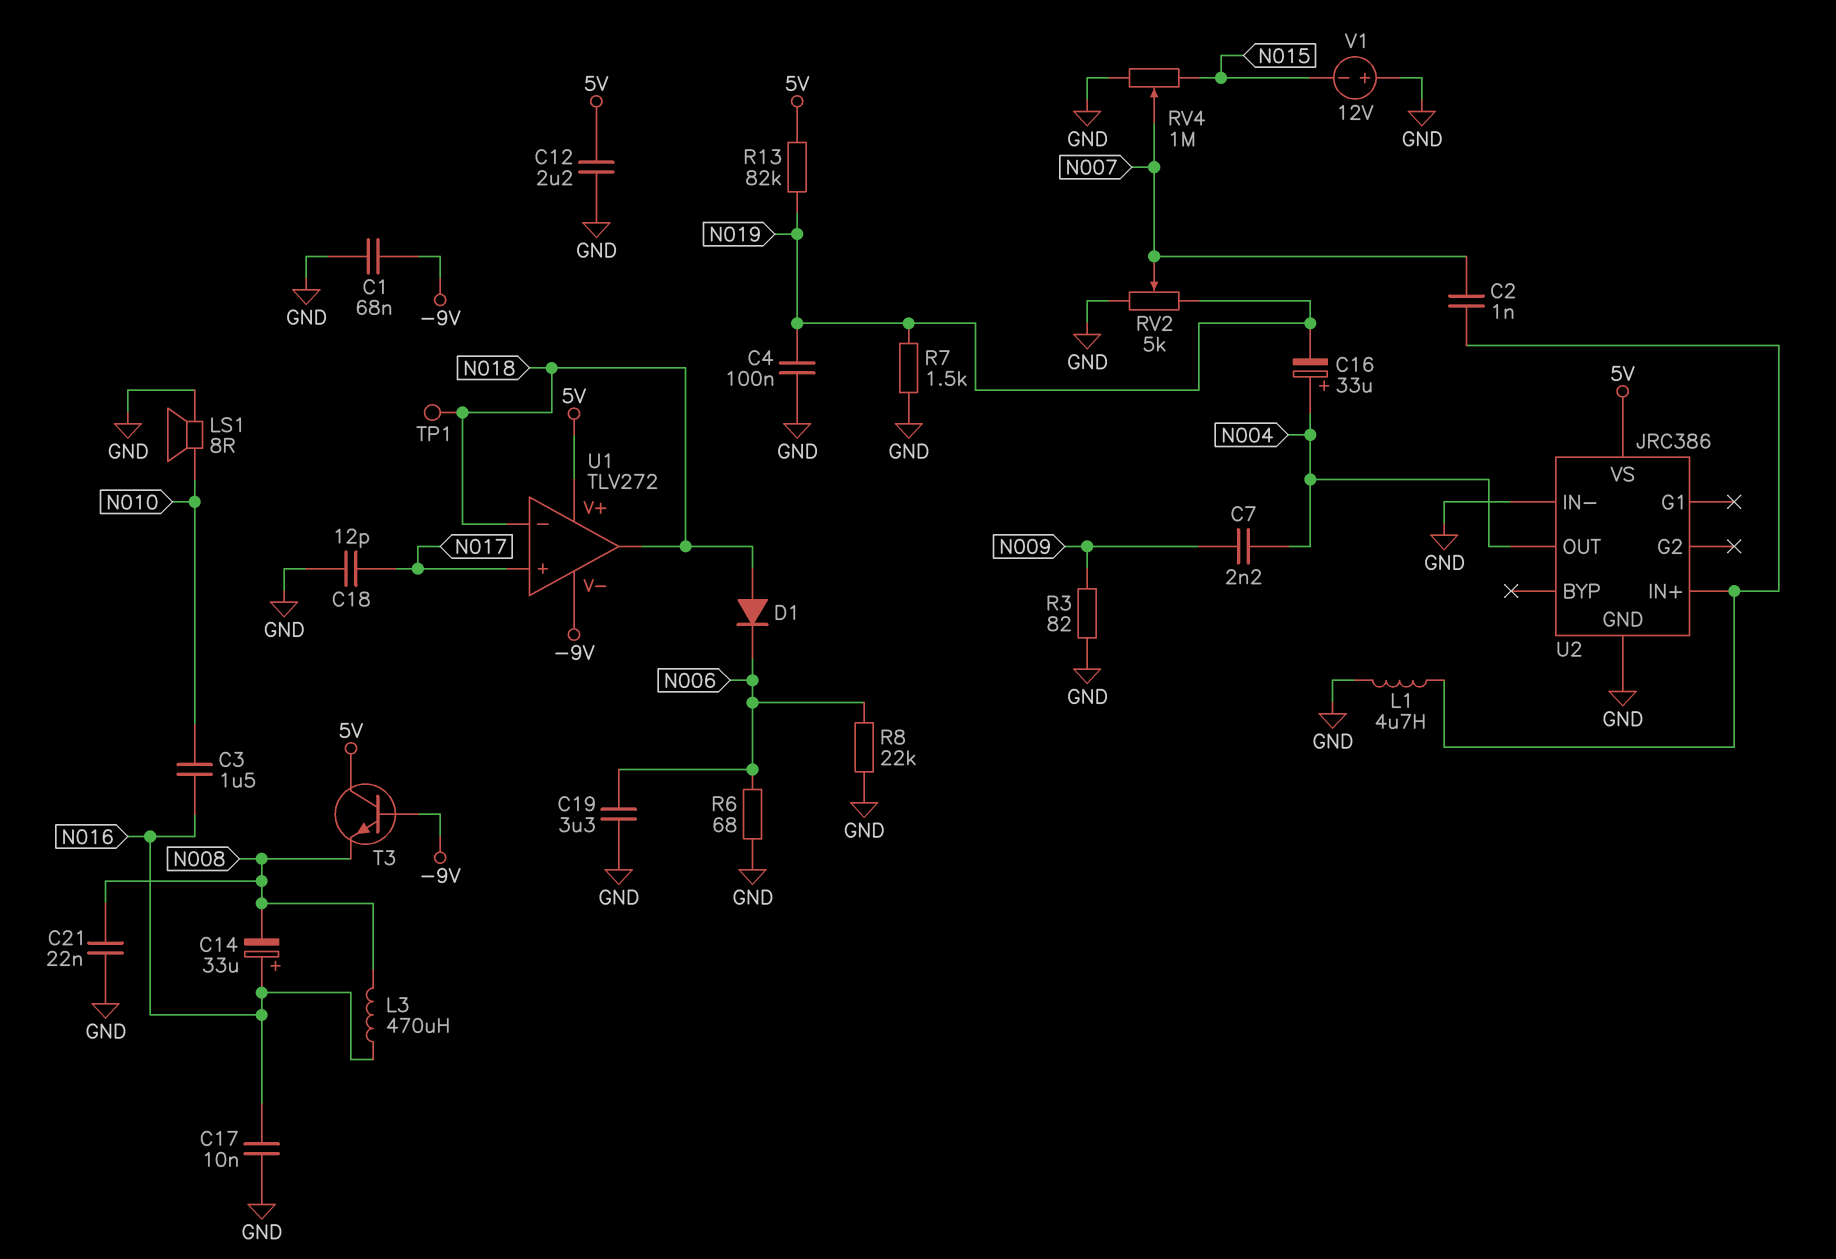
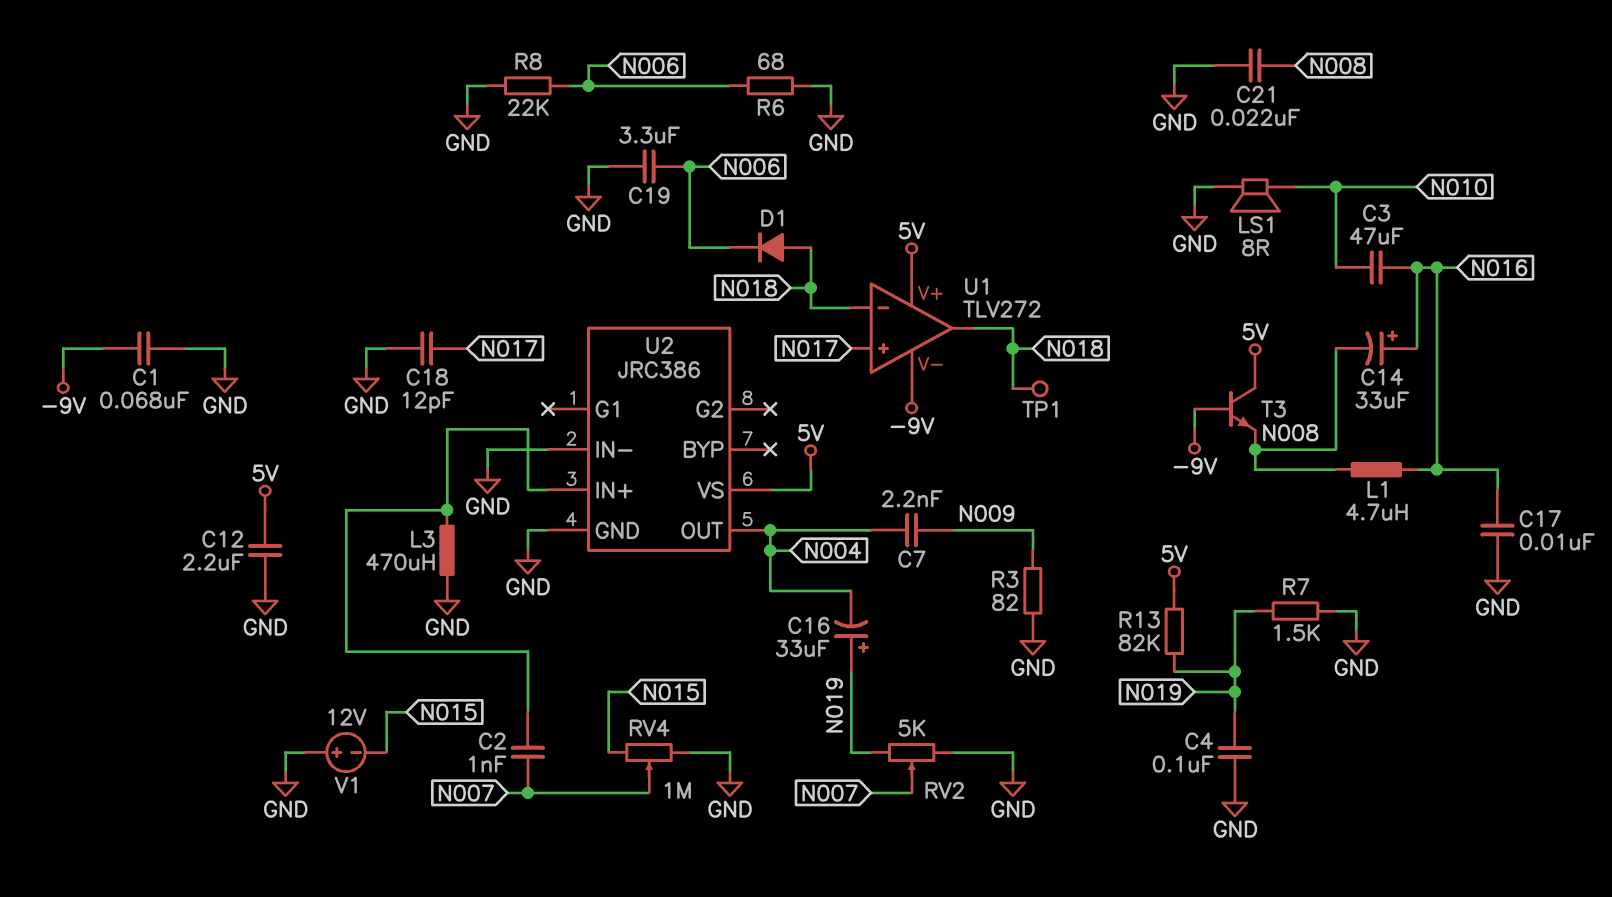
C3: 1.5uF (N010, N016) -> 47uF (N010, N016)
C16: 33uF (plus N004, minus N019) -> 33uF (plus N019, minus N004)
L1: 4.7uH (GND, U2/IN+) -> 4.7uH (N008, N016)
L3: 470uH (N008, N016) -> 470uH (GND, U2/IN+)

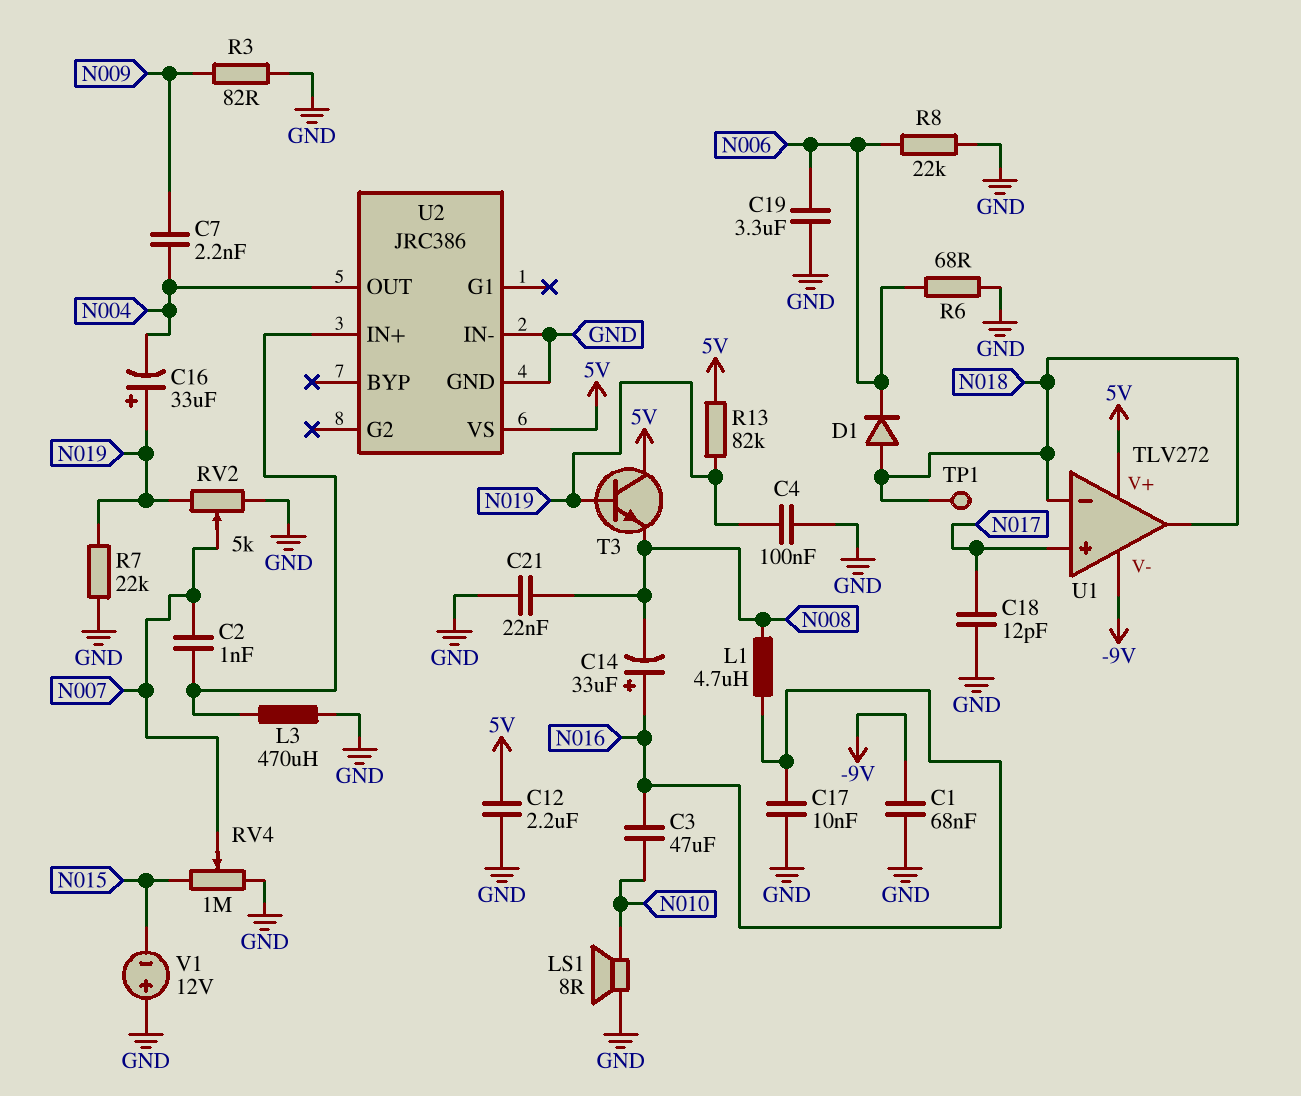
R7: 1.5k (GND, N019) -> 22k (GND, N019)
T3: NPN (B -9V, C 5V, E N008) -> NPN (B N019, C 5V, E N008)

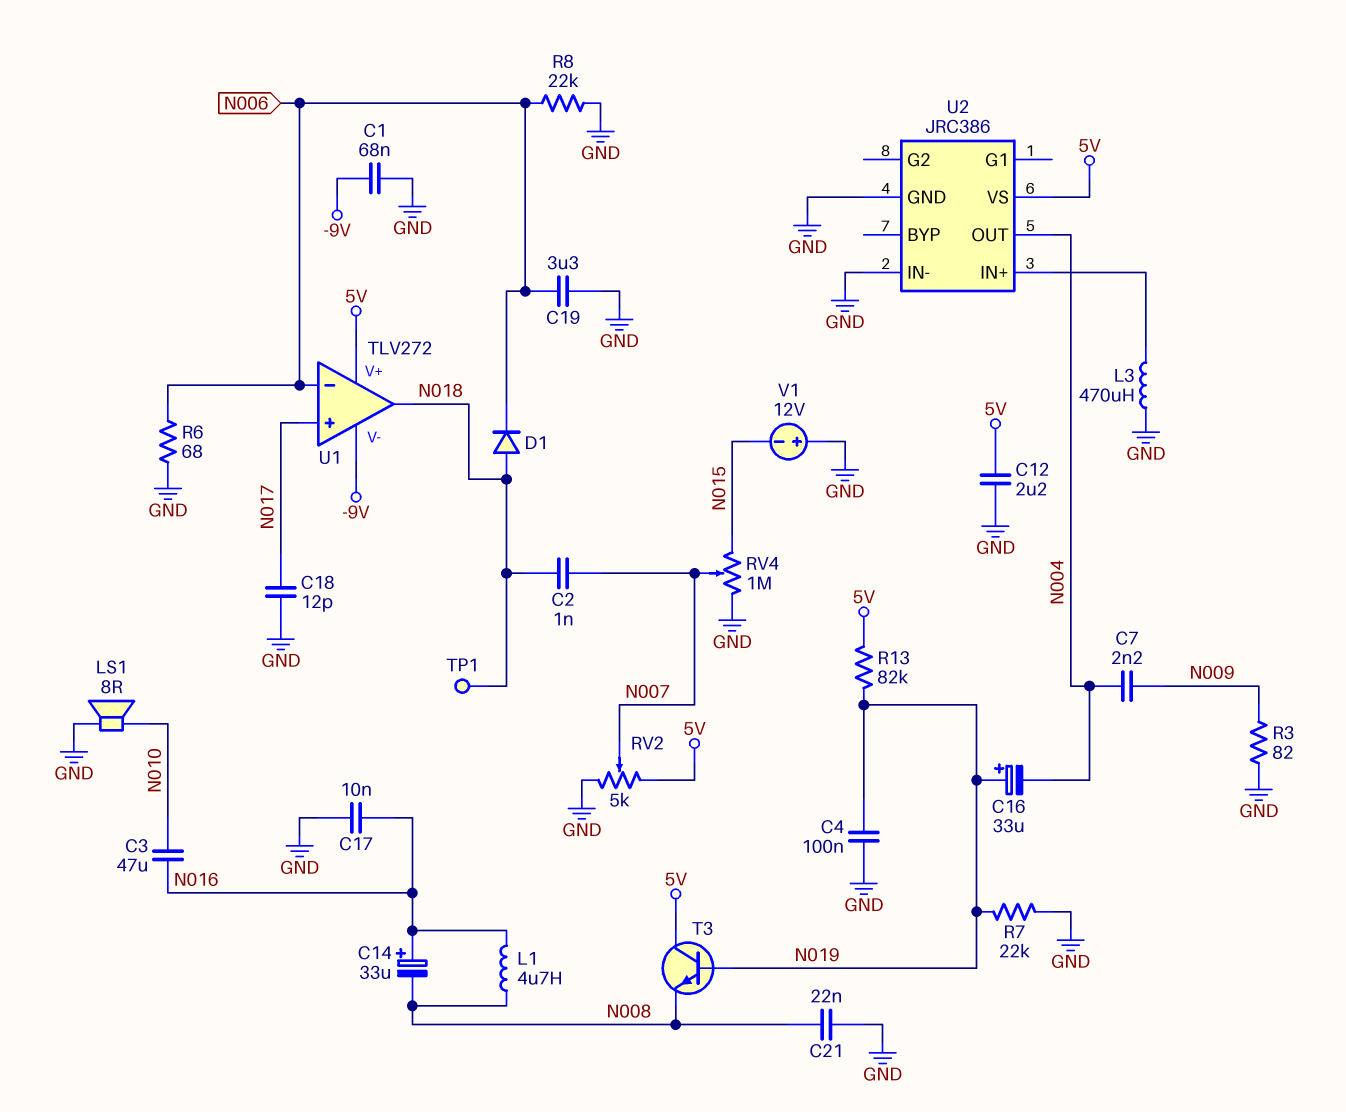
C2: 1nF (N007, U2/IN+) -> 1nF (N007, N018)
RV2: 5k (GND, N019, wiper N007) -> 5k (5V, GND, wiper N007)
U1 pin in-: N018 -> N006

